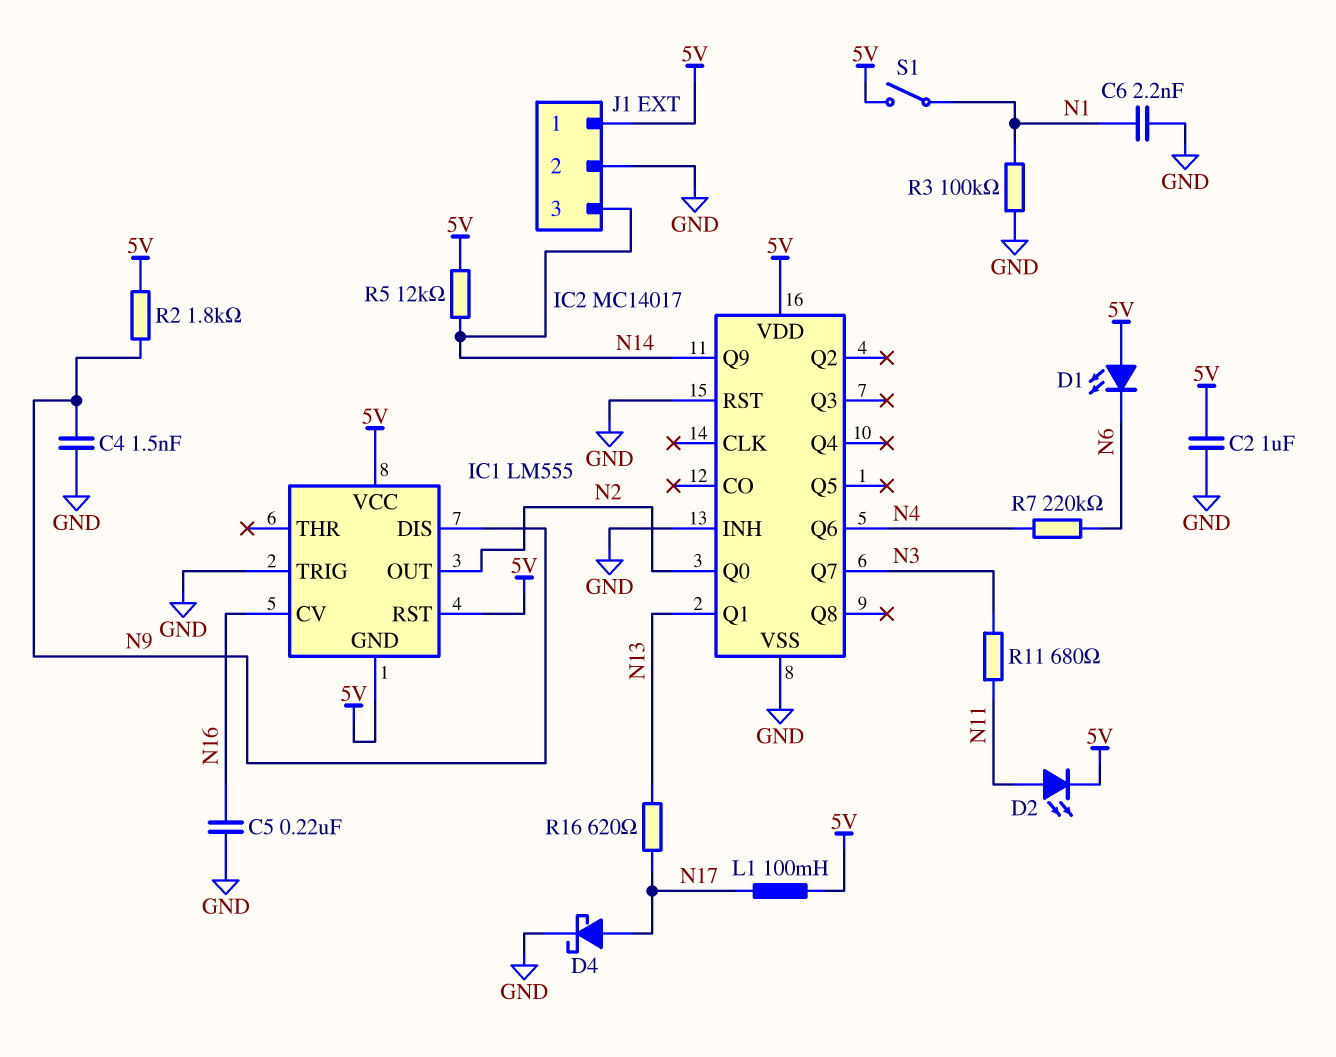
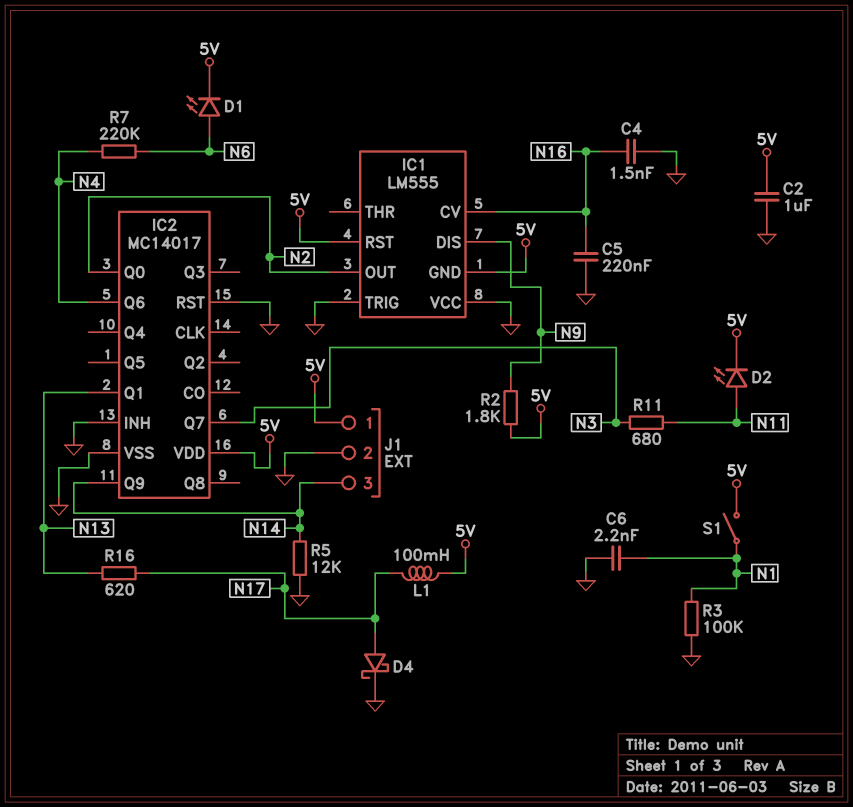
C4: 1.5nF (GND, N9) -> 1.5nF (GND, N16)
D1: LED (A 5V, K N6) -> LED (A N6, K 5V)
IC1 pin VCC: 5V -> GND
R5: 12k (5V, N14) -> 12k (GND, N14)

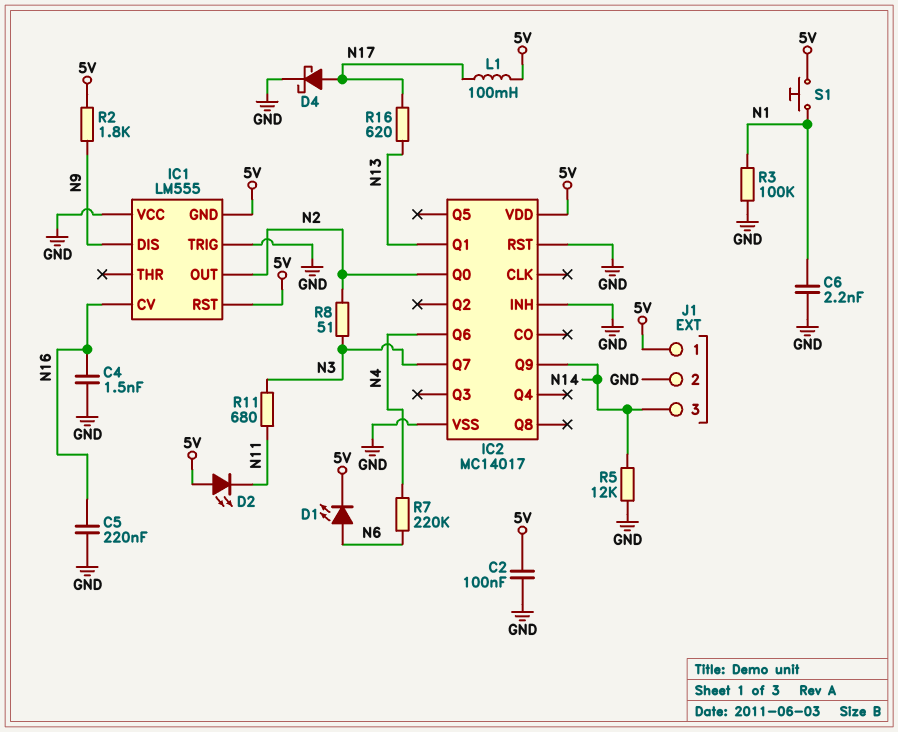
C2: 1uF (5V, GND) -> 100nF (5V, GND)
D2: LED (A N11, K 5V) -> LED (A 5V, K N11)
R8: none -> 51 (N2, N3)
S1: switch (5V, N1) -> button (5V, N1)

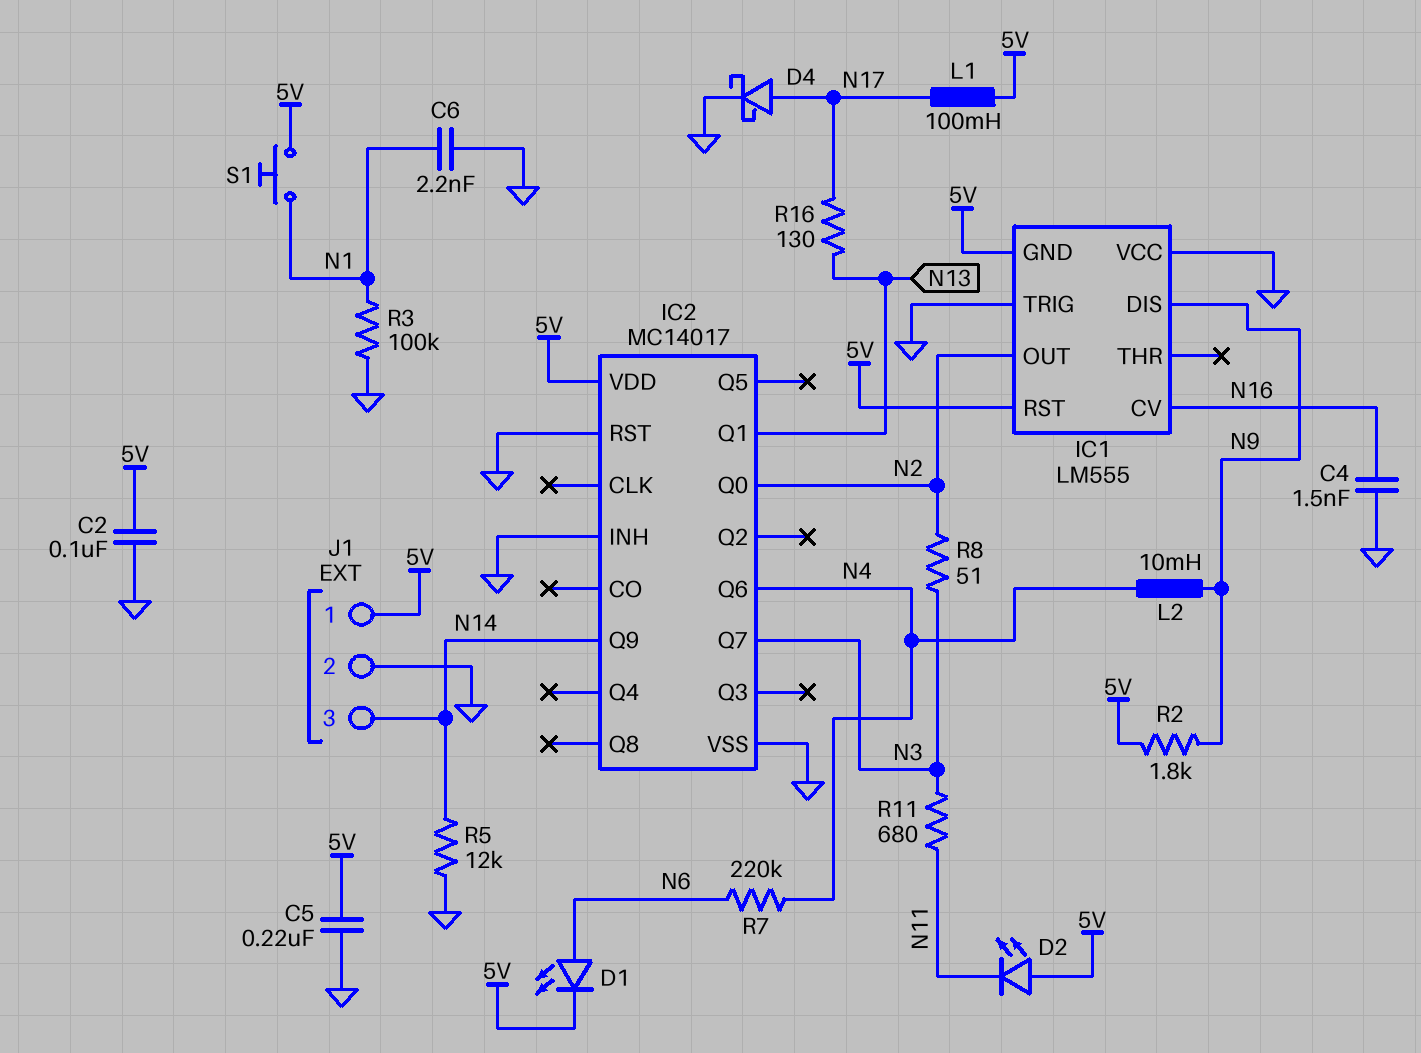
C5: 220nF (GND, N16) -> 220nF (5V, GND)
L2: none -> 10mH (N4, N9)
R16: 620 (N13, N17) -> 130 (N13, N17)

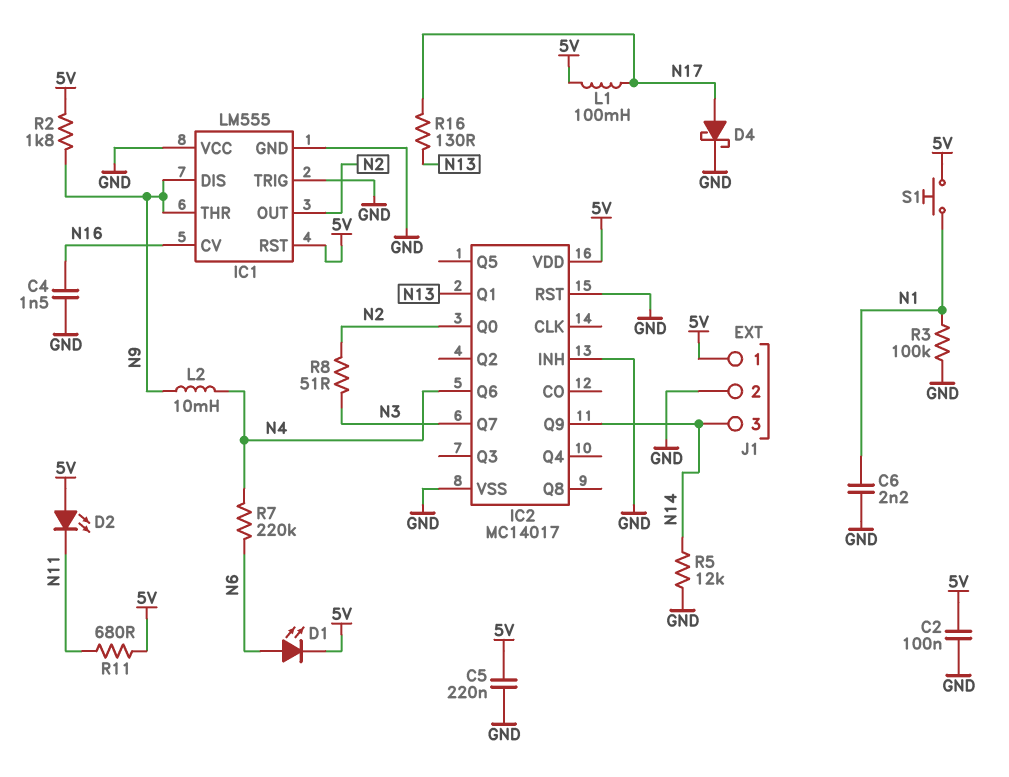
IC1 pin GND: 5V -> GND
IC1 pin THR: none -> N9
R11: 680 (N3, N11) -> 680 (5V, N11)

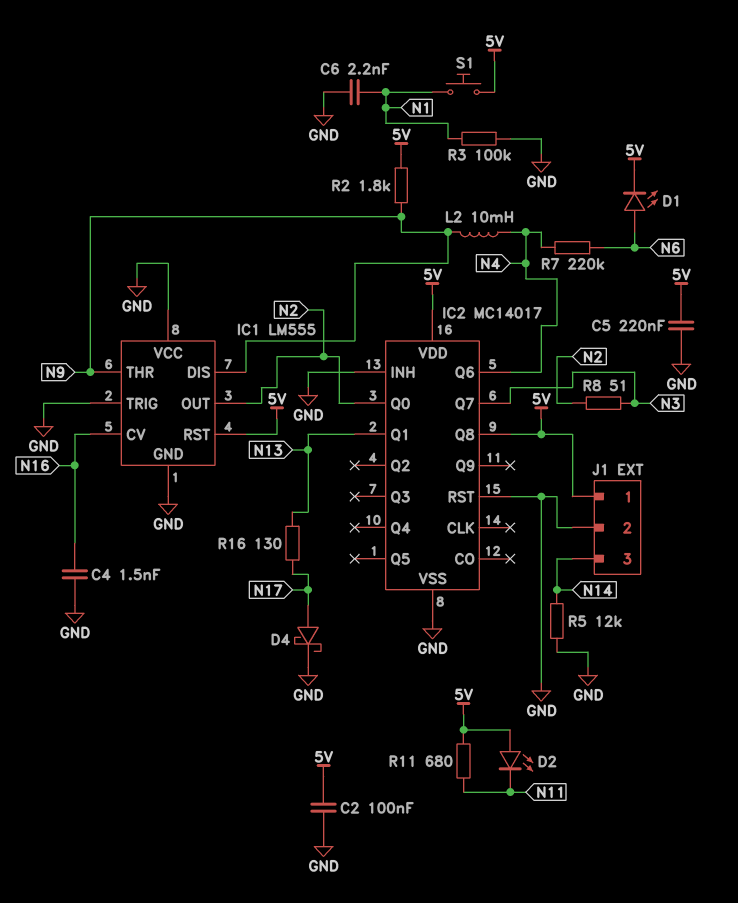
IC2 pin Q8: none -> 5V
IC2 pin Q9: N14 -> none
L1: 100mH (5V, N17) -> none

